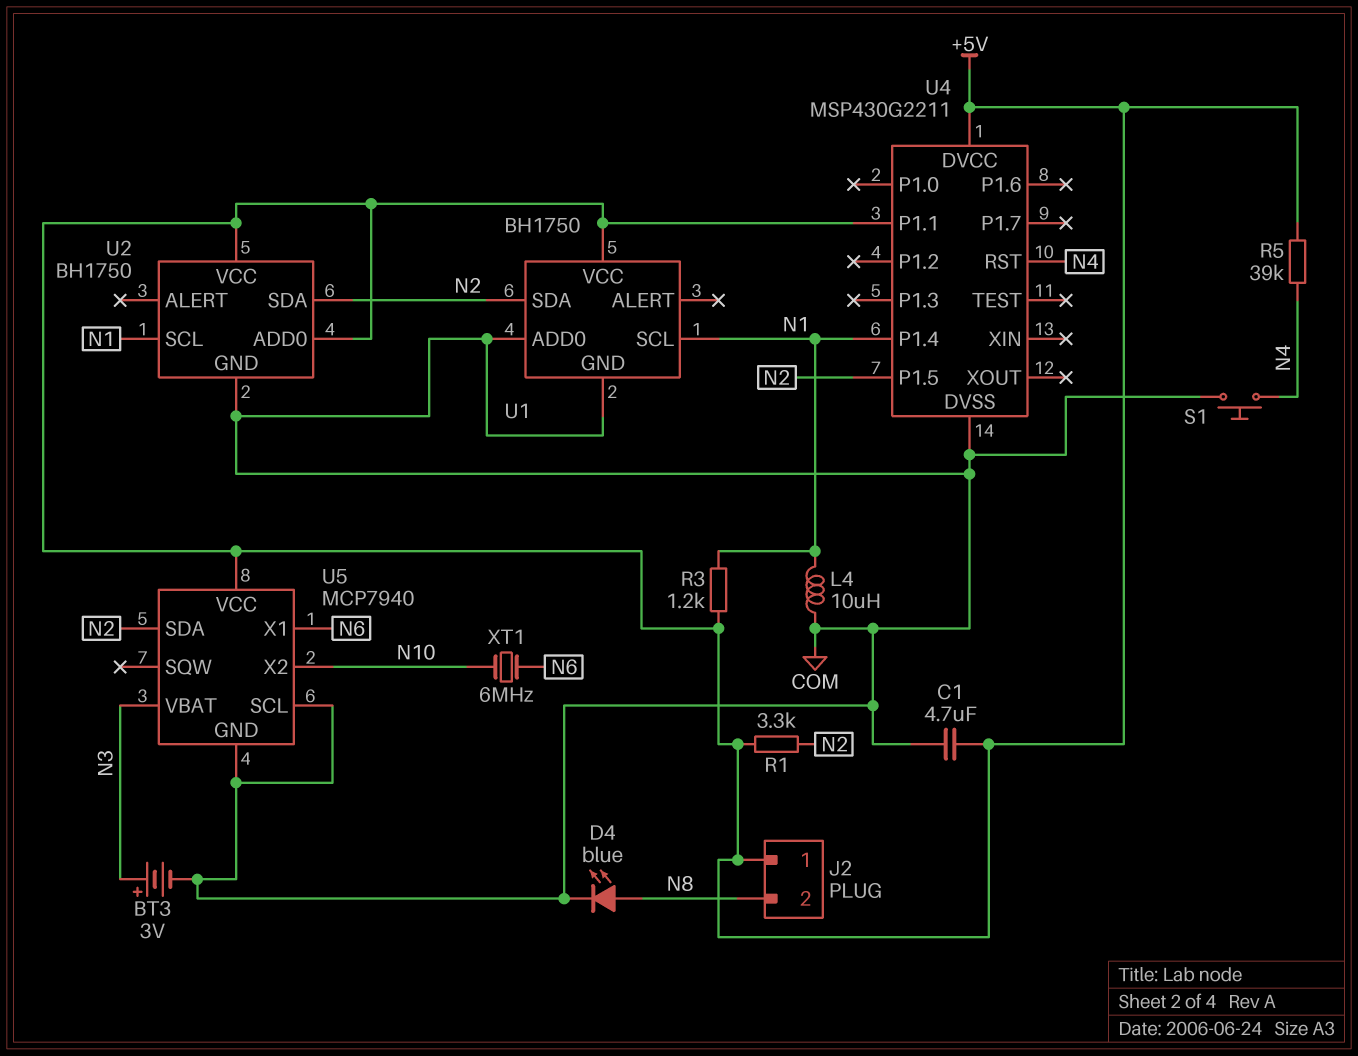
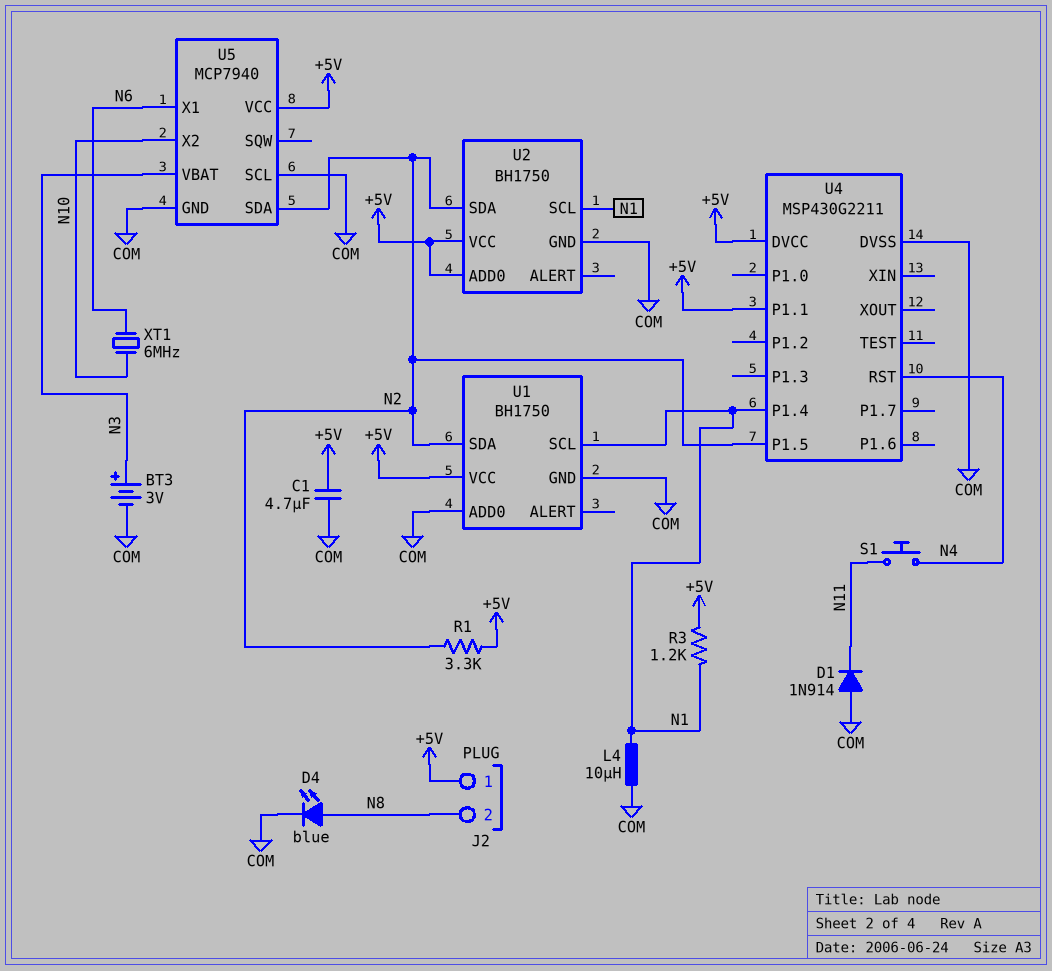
D1: none -> diode 1N914 (A COM, K N11)
R5: 39k (+5V, N4) -> none
S1: button (COM, N4) -> button (N4, N11)

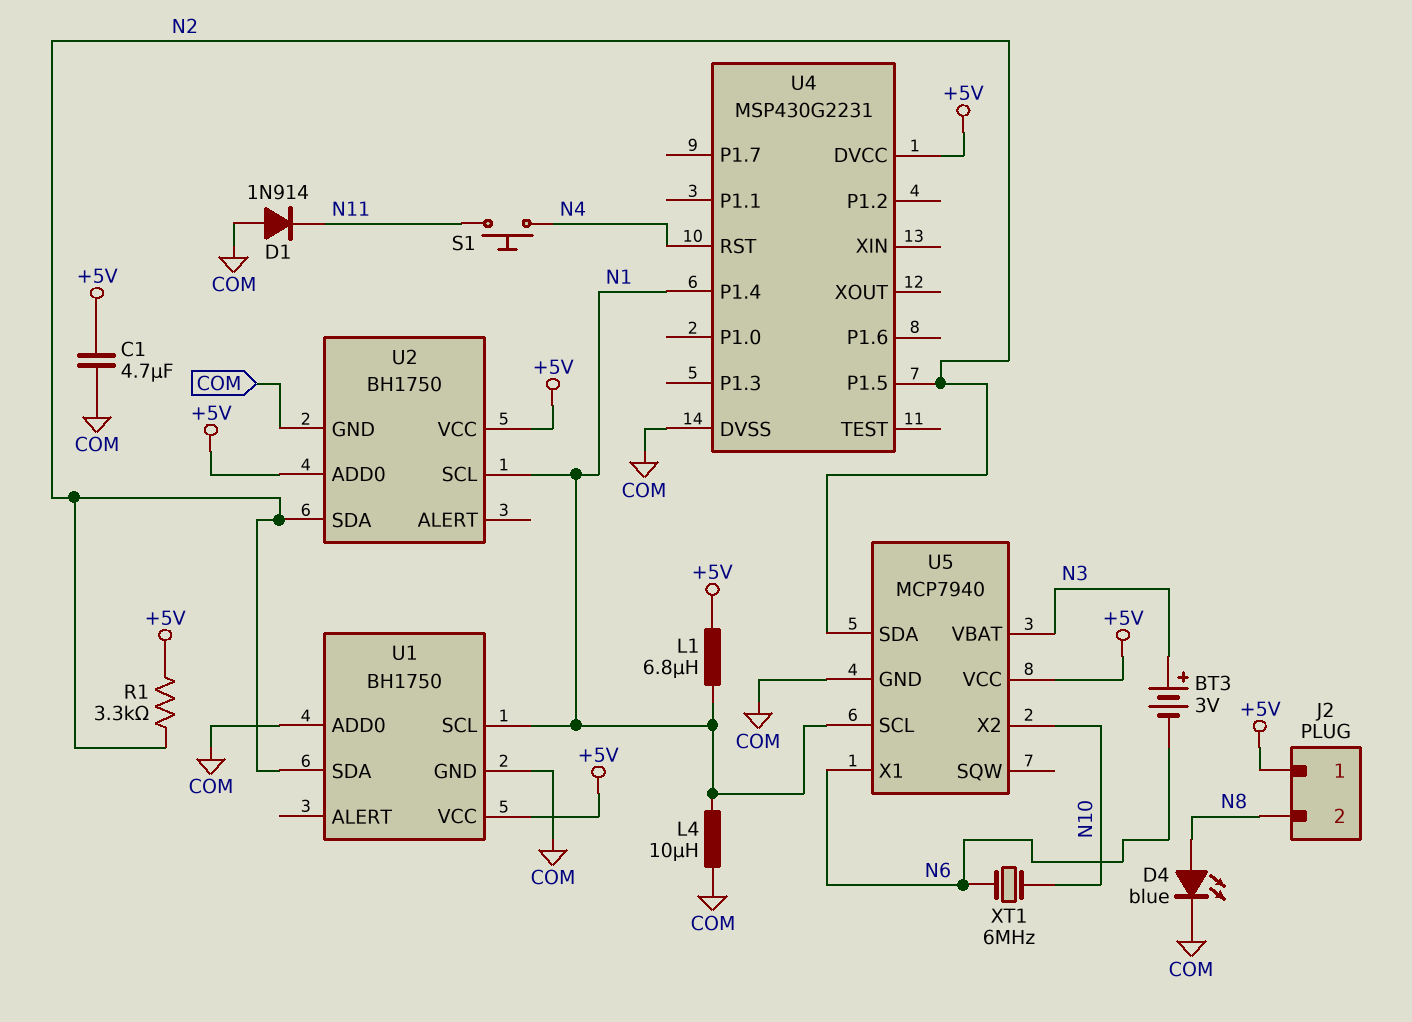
BT3: 3V (plus N3, minus COM) -> 3V (plus N3, minus N6)
L1: none -> 6.8uH (+5V, N1)
R3: 1.2k (+5V, N1) -> none
U4: MSP430G2211 -> MSP430G2231
U4 pin P1.1: +5V -> none
U5 pin SCL: COM -> N1

